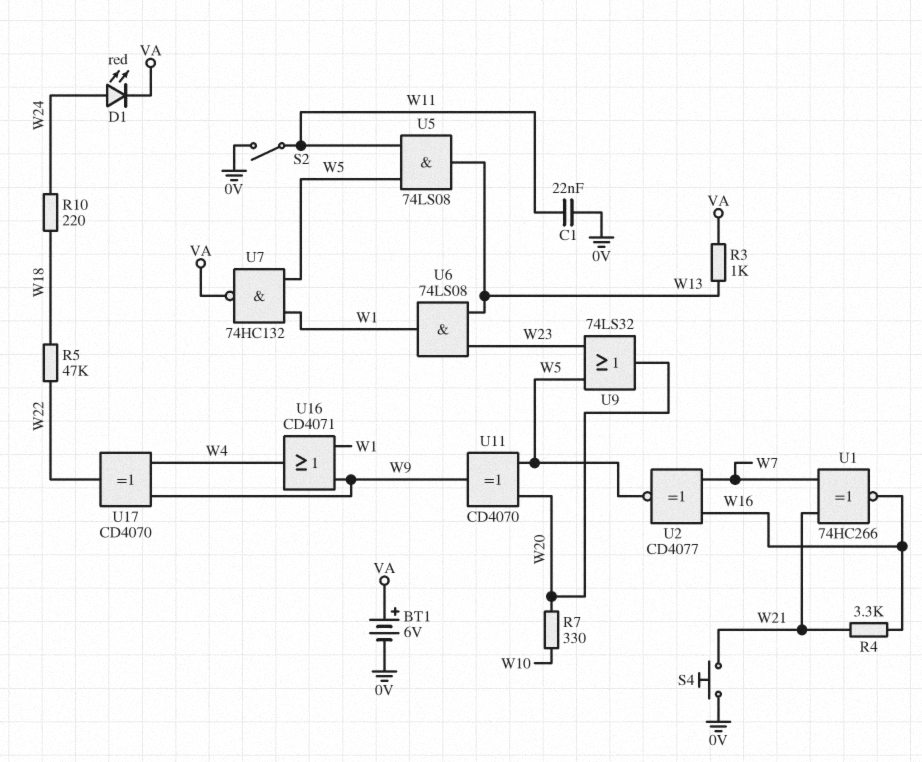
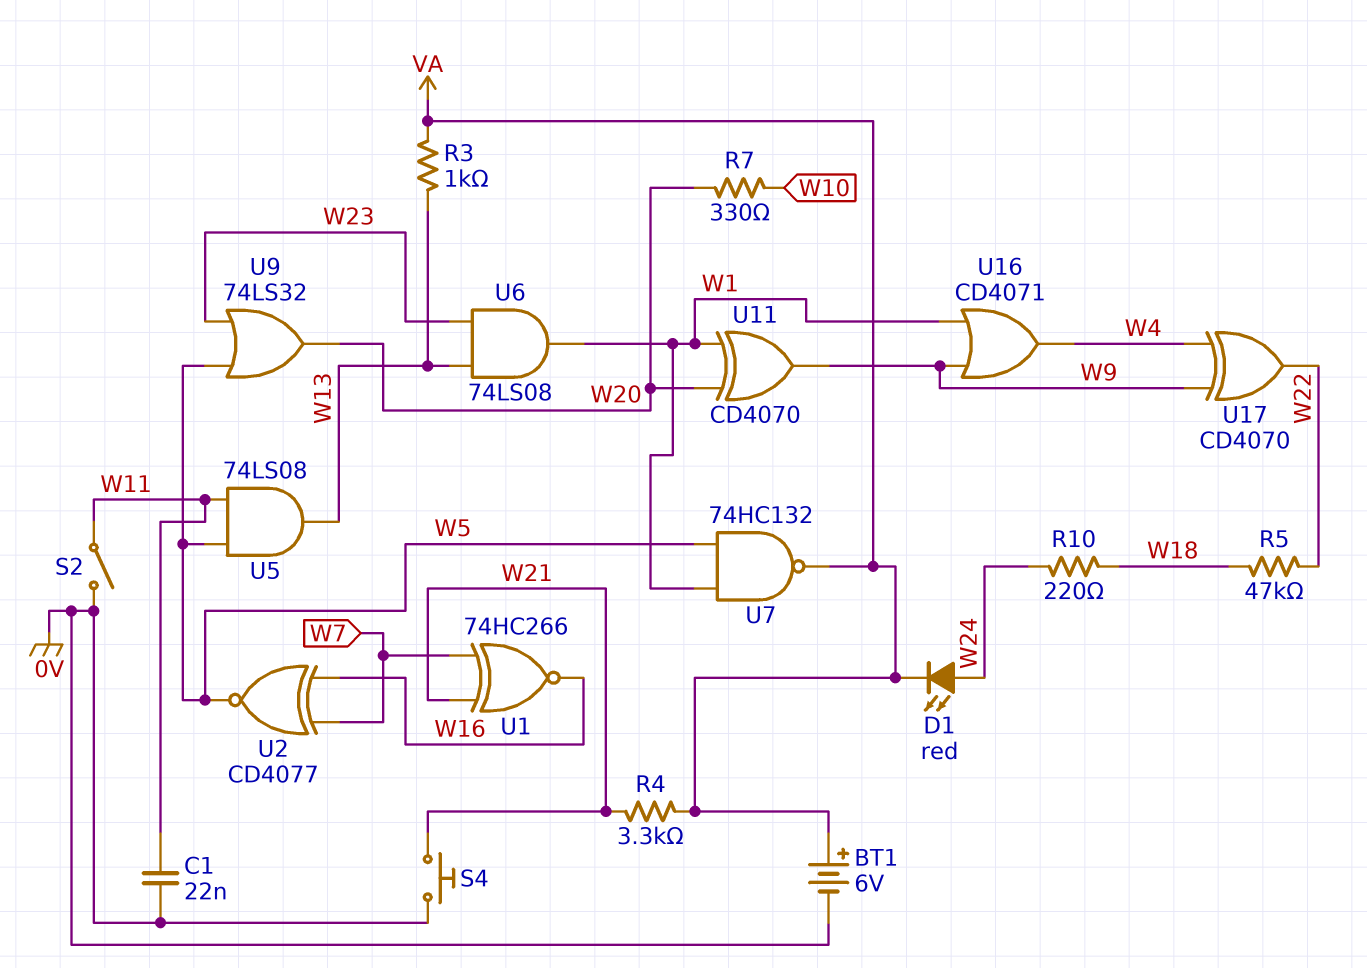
R4: 3.3k (W16, W21) -> 3.3k (VA, W21)
U11: XOR CD4070 (in W5, in W20, out W9) -> XOR CD4070 (in W1, in W20, out W9)

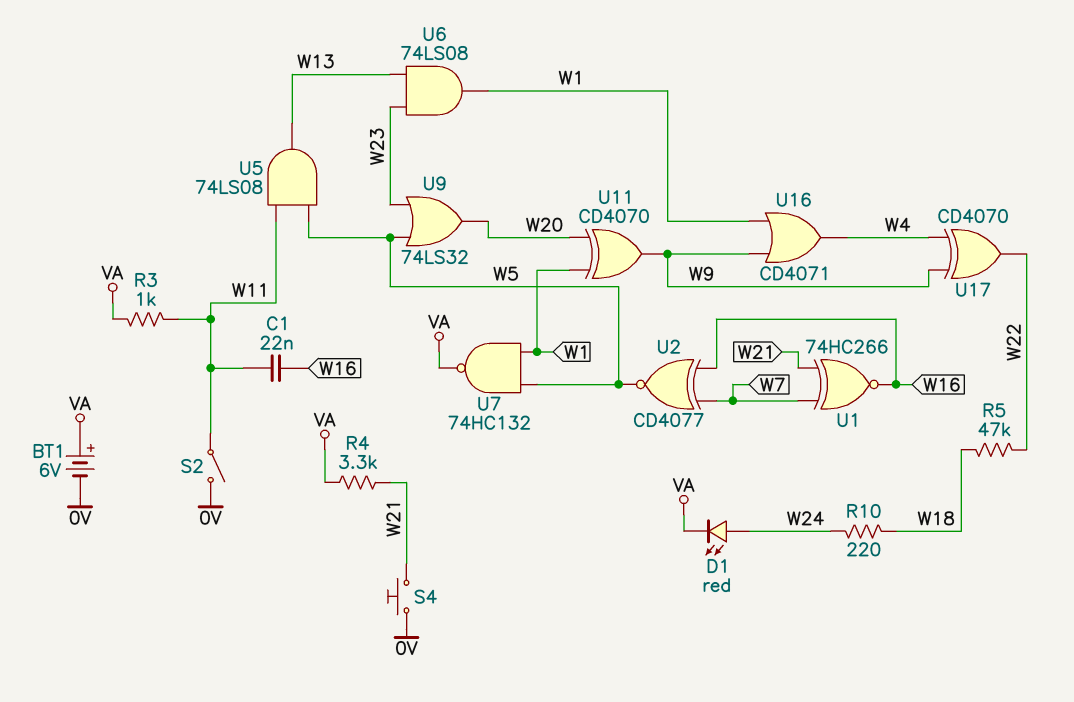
C1: 22nF (0V, W11) -> 22nF (W11, W16)
R3: 1k (VA, W13) -> 1k (VA, W11)
R7: 330 (W10, W20) -> none

